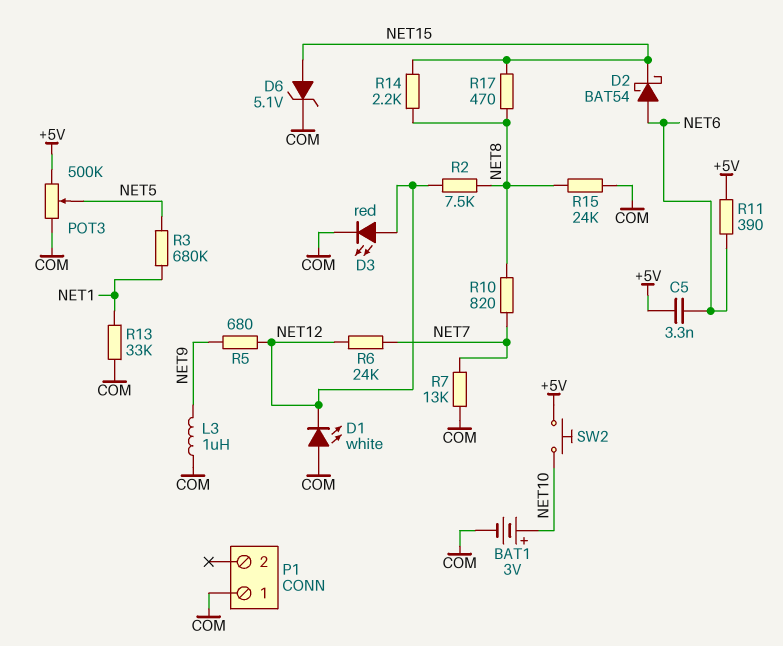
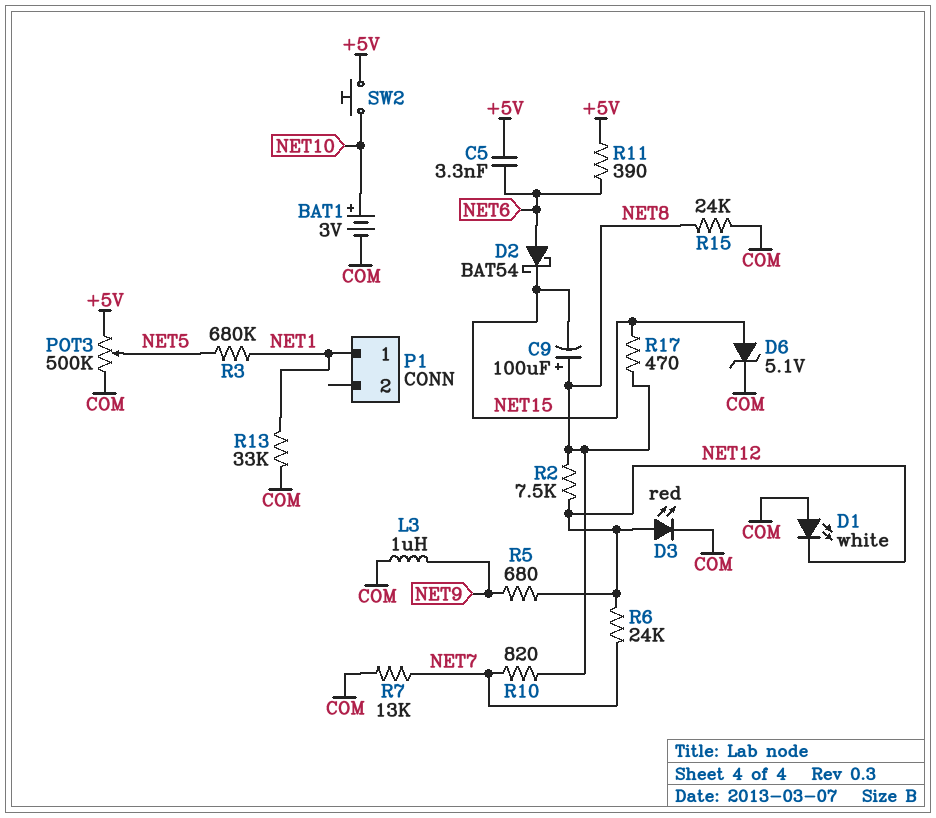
C9: none -> 100uF (plus NET8, minus NET15)
P1 pin 1: COM -> NET1
R14: 2.2k (NET8, NET15) -> none

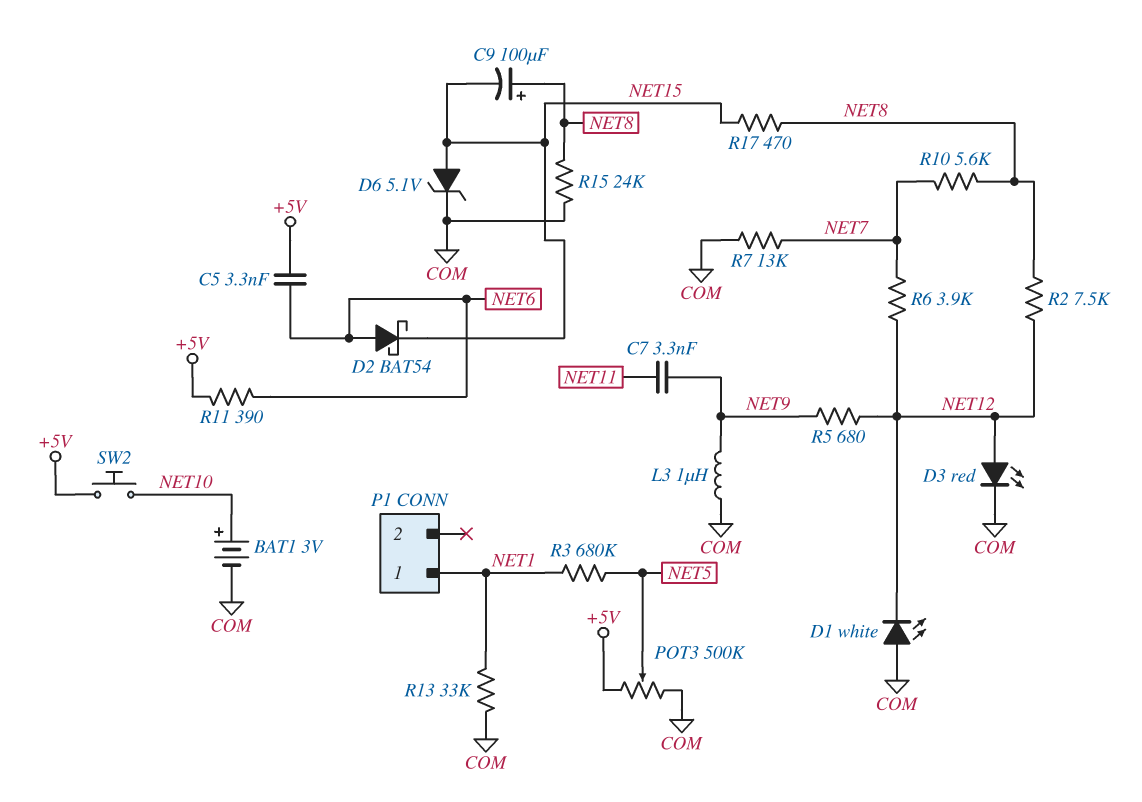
C7: none -> 3.3nF (NET9, NET11)
R6: 24k (NET7, NET12) -> 3.9k (NET7, NET12)
R10: 820 (NET7, NET8) -> 5.6k (NET7, NET8)

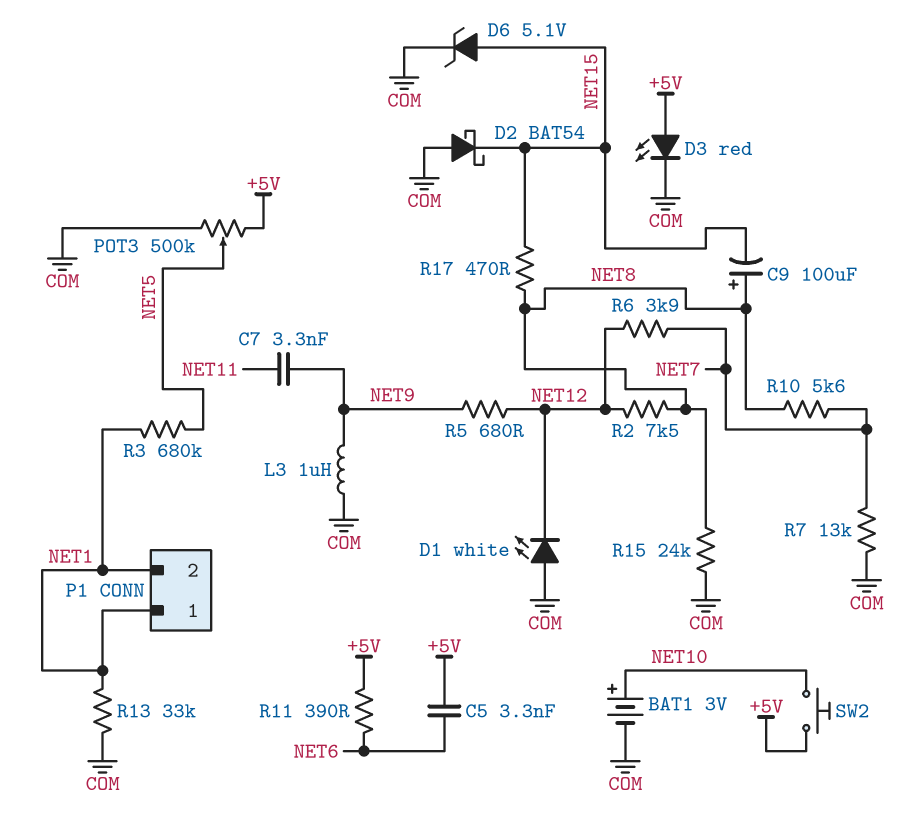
D2: schottky BAT54 (A NET6, K NET15) -> schottky BAT54 (A COM, K NET15)
D3: LED red (A NET12, K COM) -> LED red (A +5V, K COM)
P1 pin 2: none -> NET1

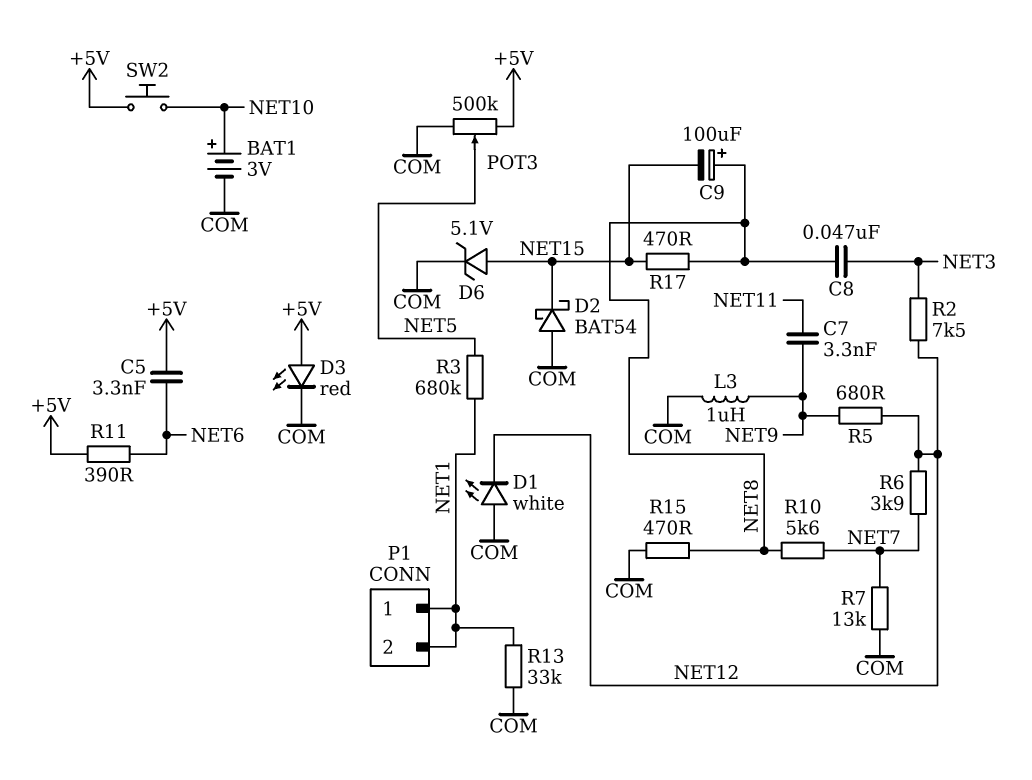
C8: none -> 47nF (NET3, NET8)
R2: 7.5k (NET8, NET12) -> 7.5k (NET3, NET12)
R15: 24k (COM, NET8) -> 470 (COM, NET8)

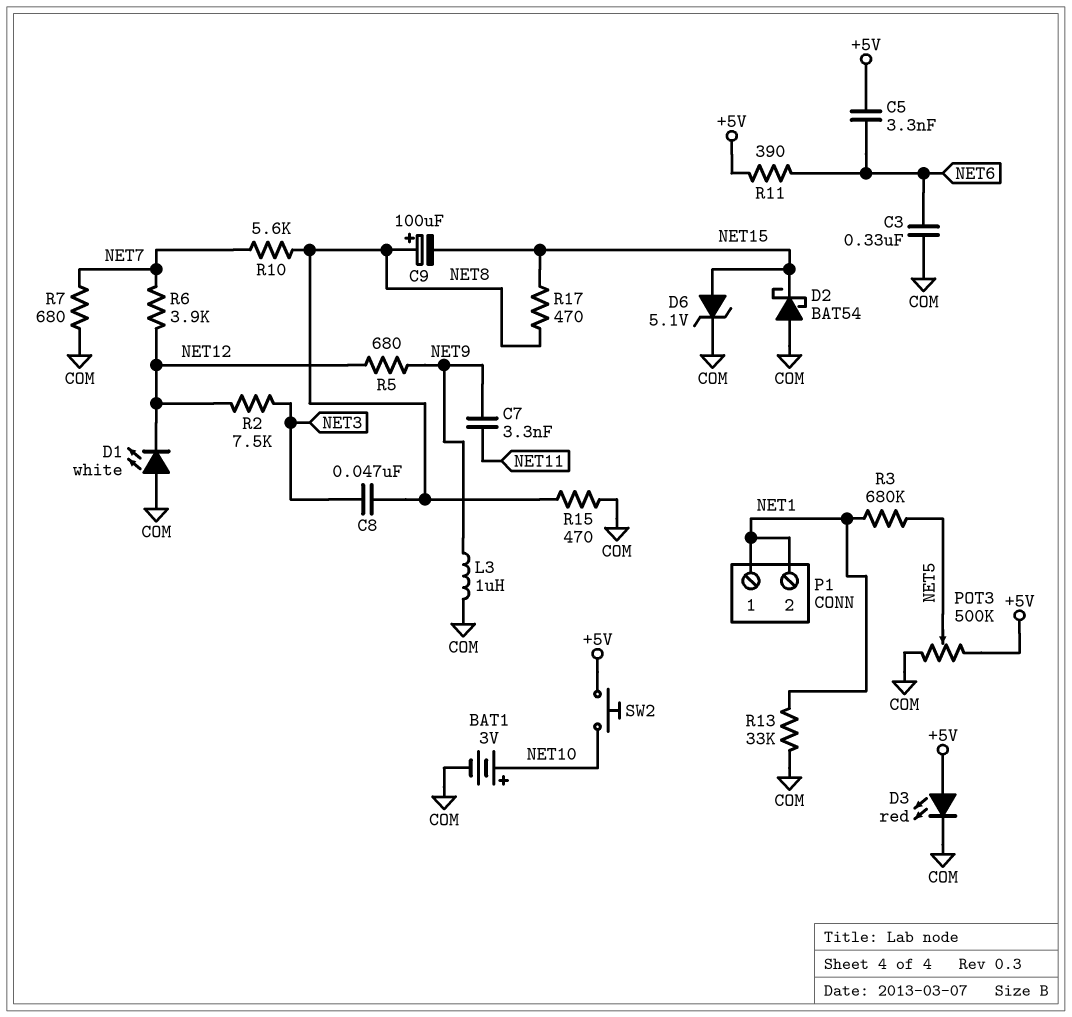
C3: none -> 330nF (COM, NET6)
R7: 13k (COM, NET7) -> 680 (COM, NET7)

